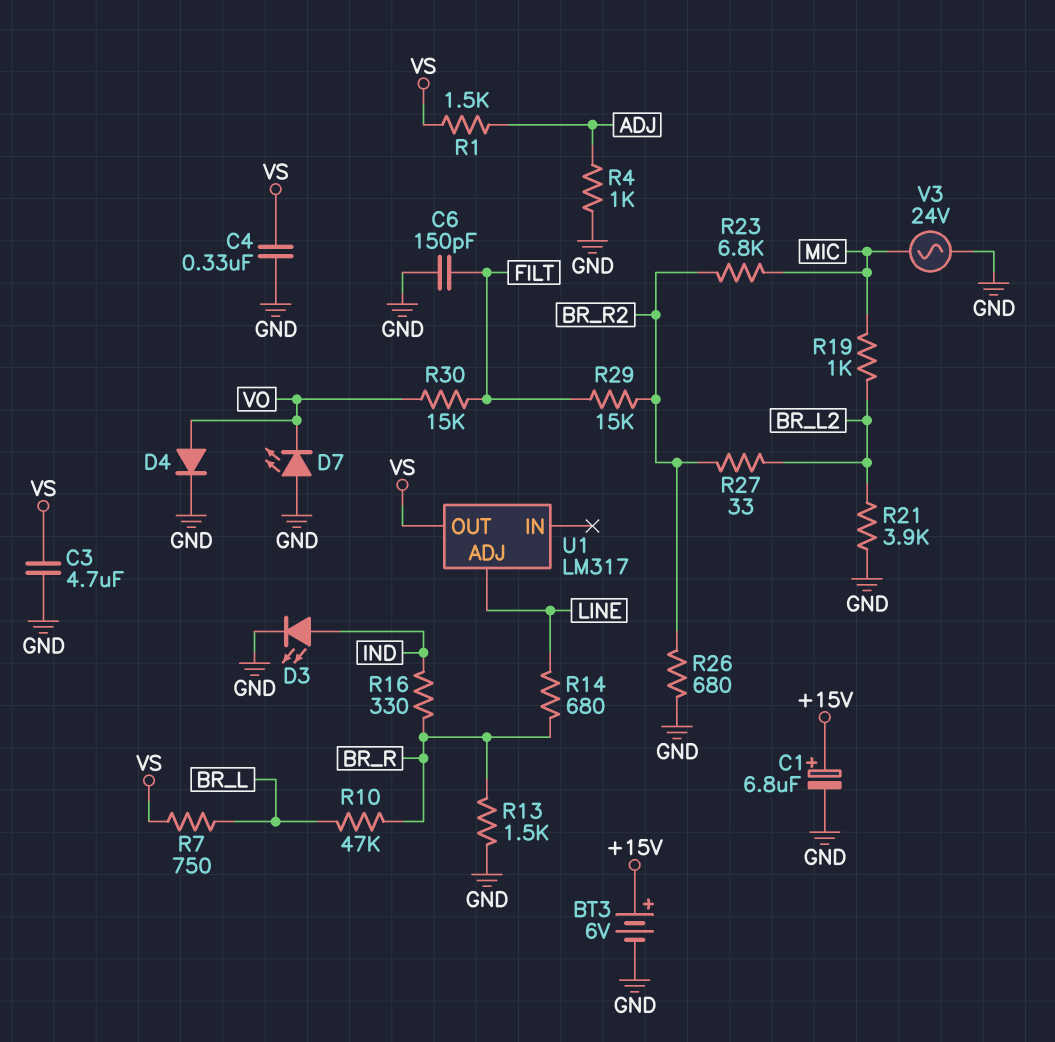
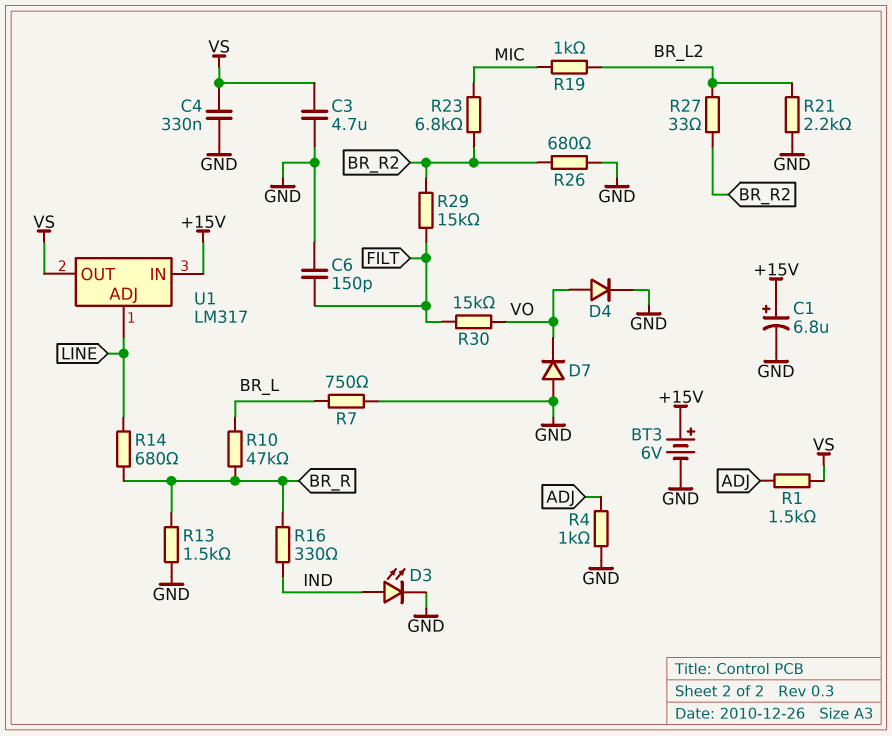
D7: LED (A GND, K VO) -> diode (A GND, K VO)
R7: 750 (BR_L, VS) -> 750 (BR_L, GND)
R21: 3.9k (BR_L2, GND) -> 2.2k (BR_L2, GND)
U1 pin IN: none -> +15V
V3: AC 24V (GND, MIC) -> none

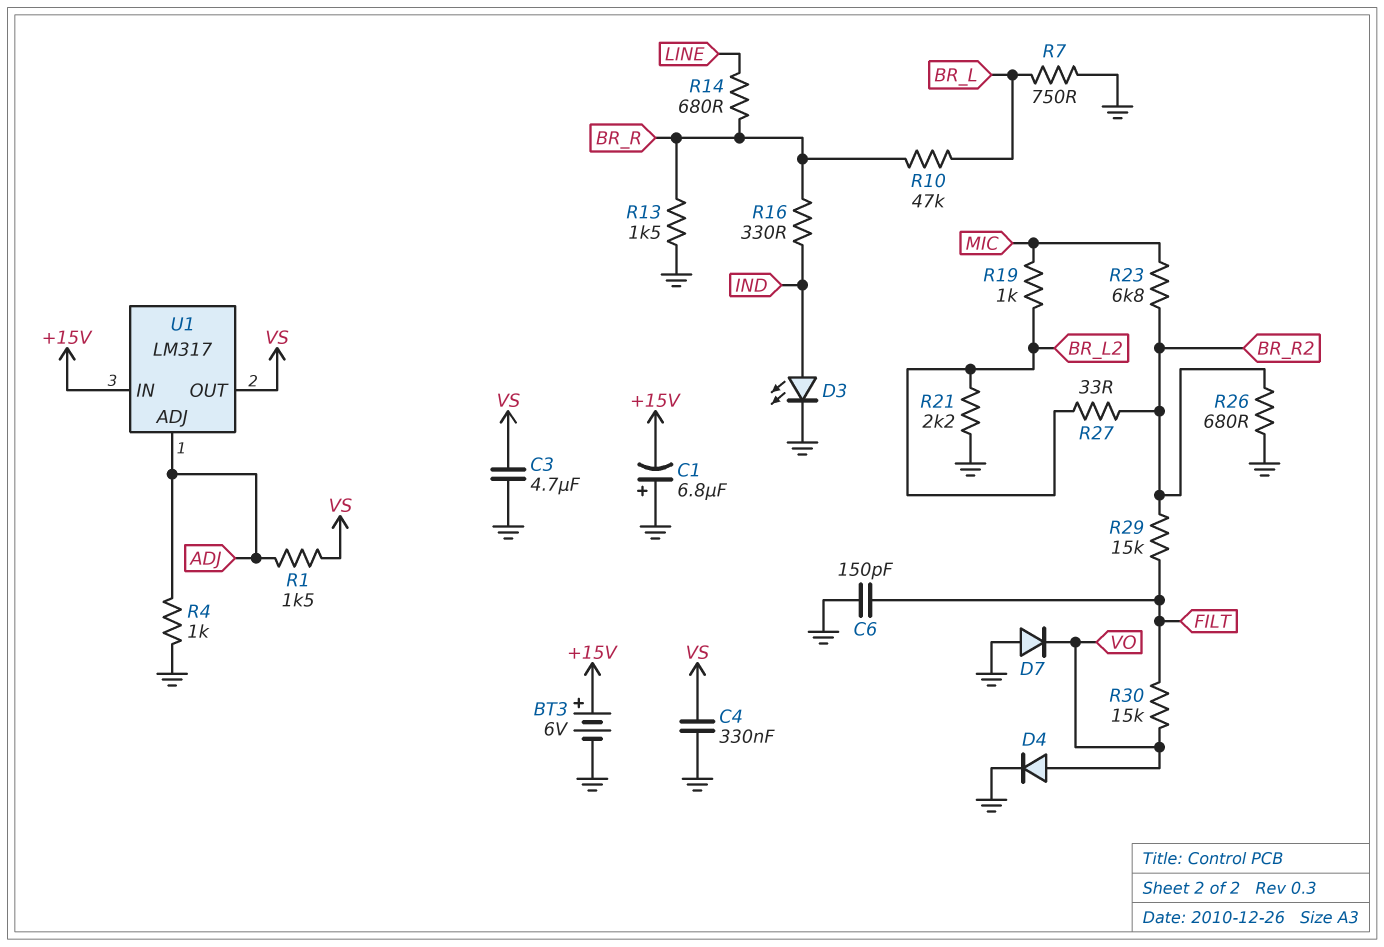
C1: 6.8uF (plus +15V, minus GND) -> 6.8uF (plus GND, minus +15V)
U1 pin ADJ: LINE -> ADJ

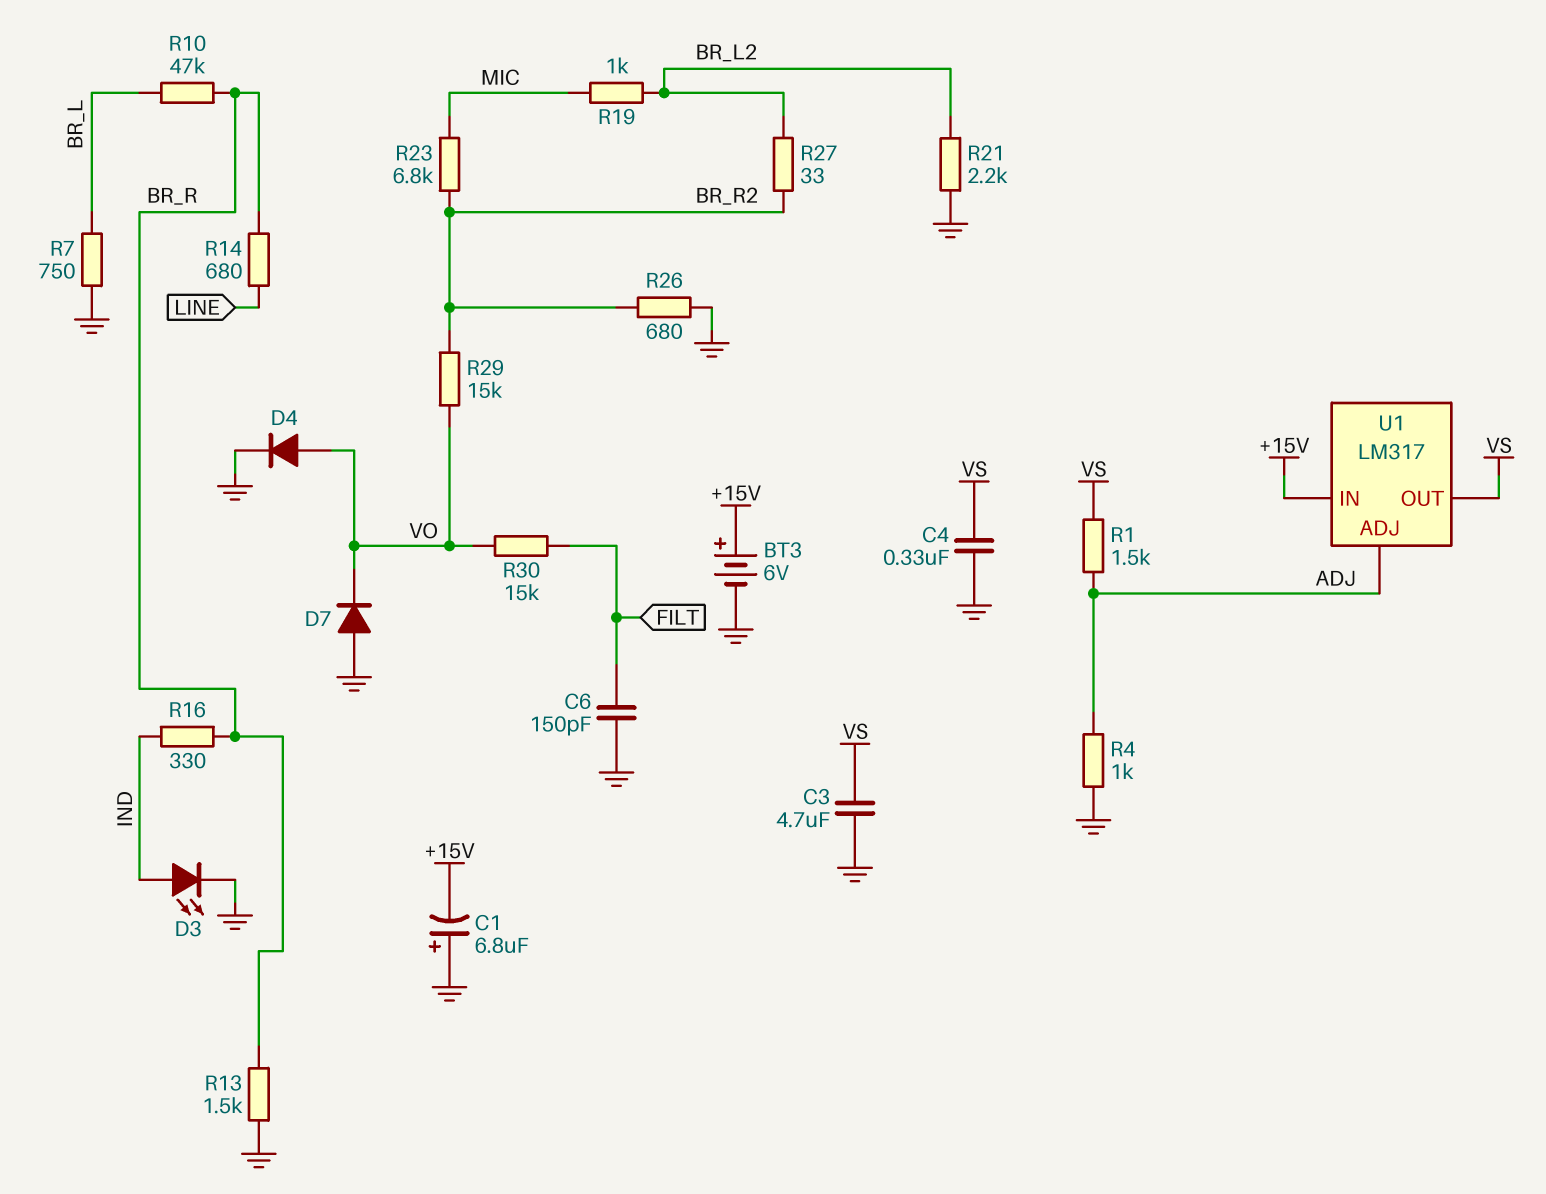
R29: 15k (BR_R2, FILT) -> 15k (BR_R2, VO)

